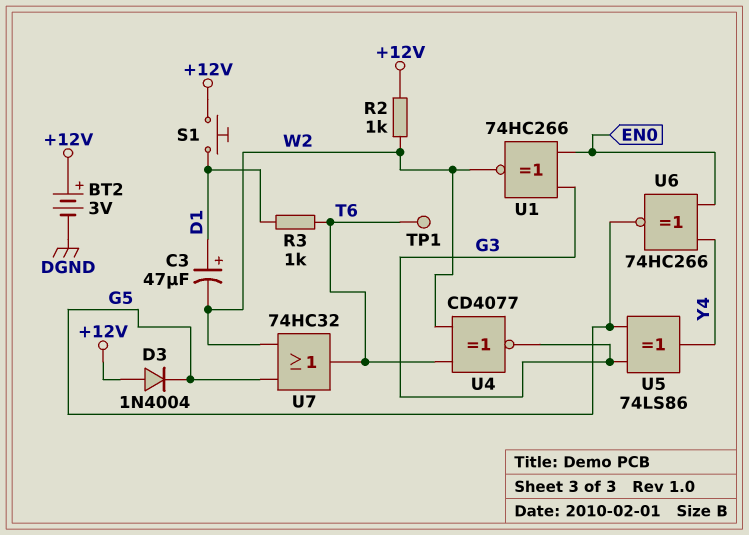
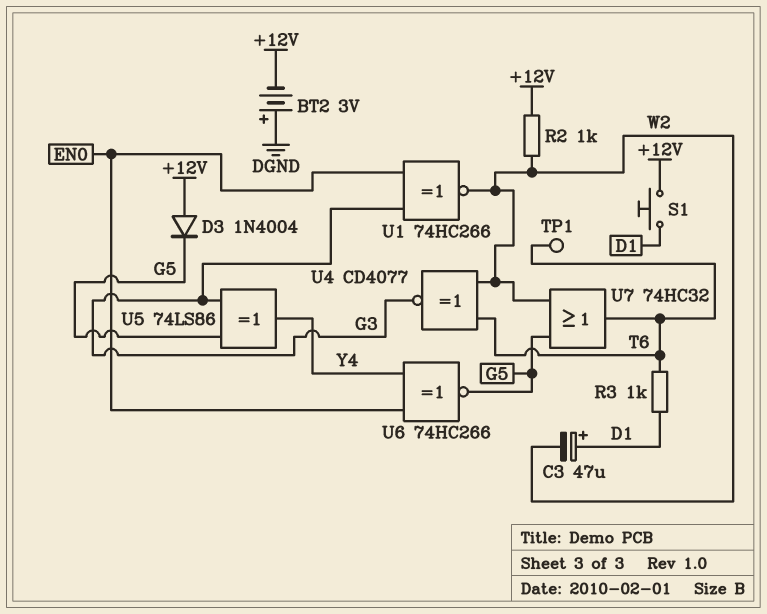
BT2: 3V (plus +12V, minus DGND) -> 3V (plus DGND, minus +12V)

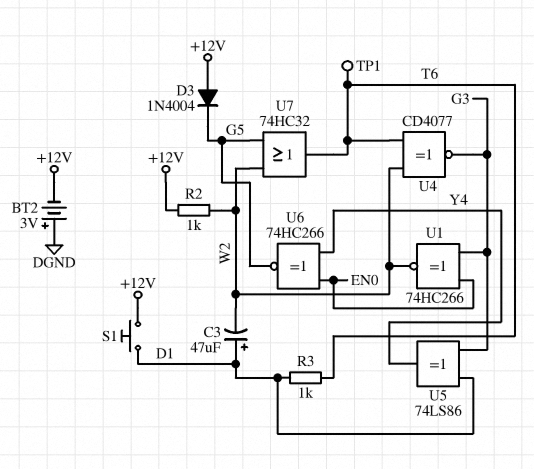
U5: XOR 74LS86 (in G3, in G5, out Y4) -> XOR 74LS86 (in D1, in G3, out Y4)

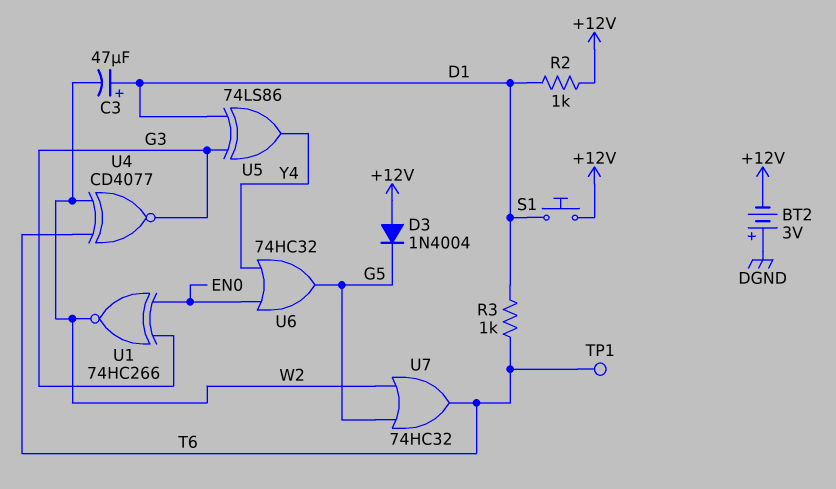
R2: 1k (+12V, W2) -> 1k (+12V, D1)
U6: XNOR 74HC266 (in EN0, in Y4, out G5) -> OR 74HC32 (in EN0, in Y4, out G5)

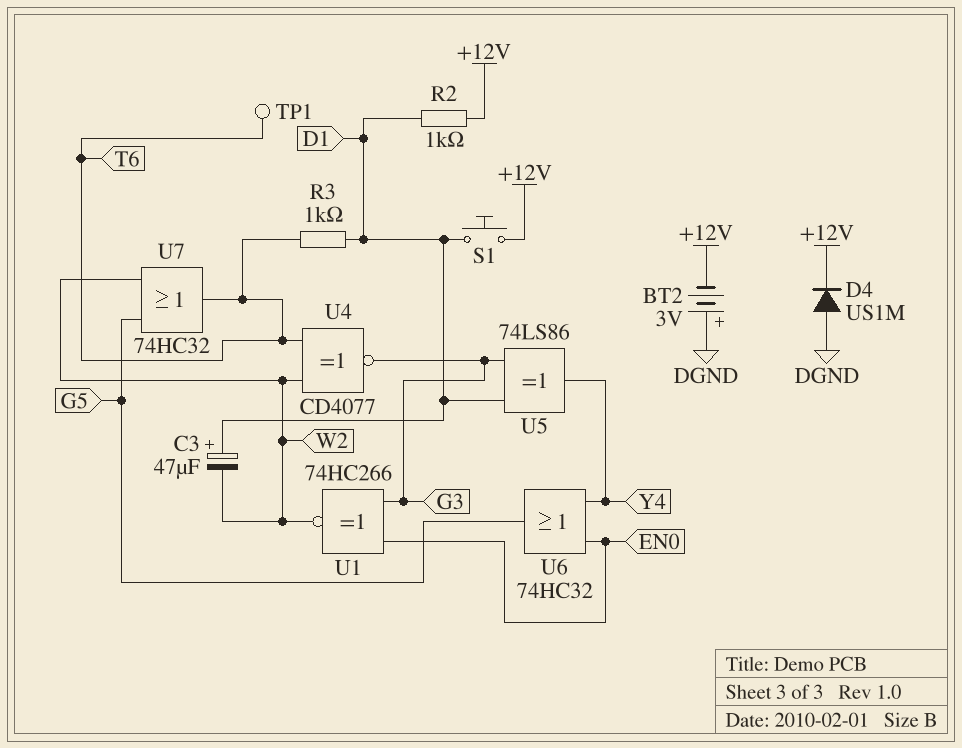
D3: diode 1N4004 (A +12V, K G5) -> none
D4: none -> diode US1M (A DGND, K +12V)

